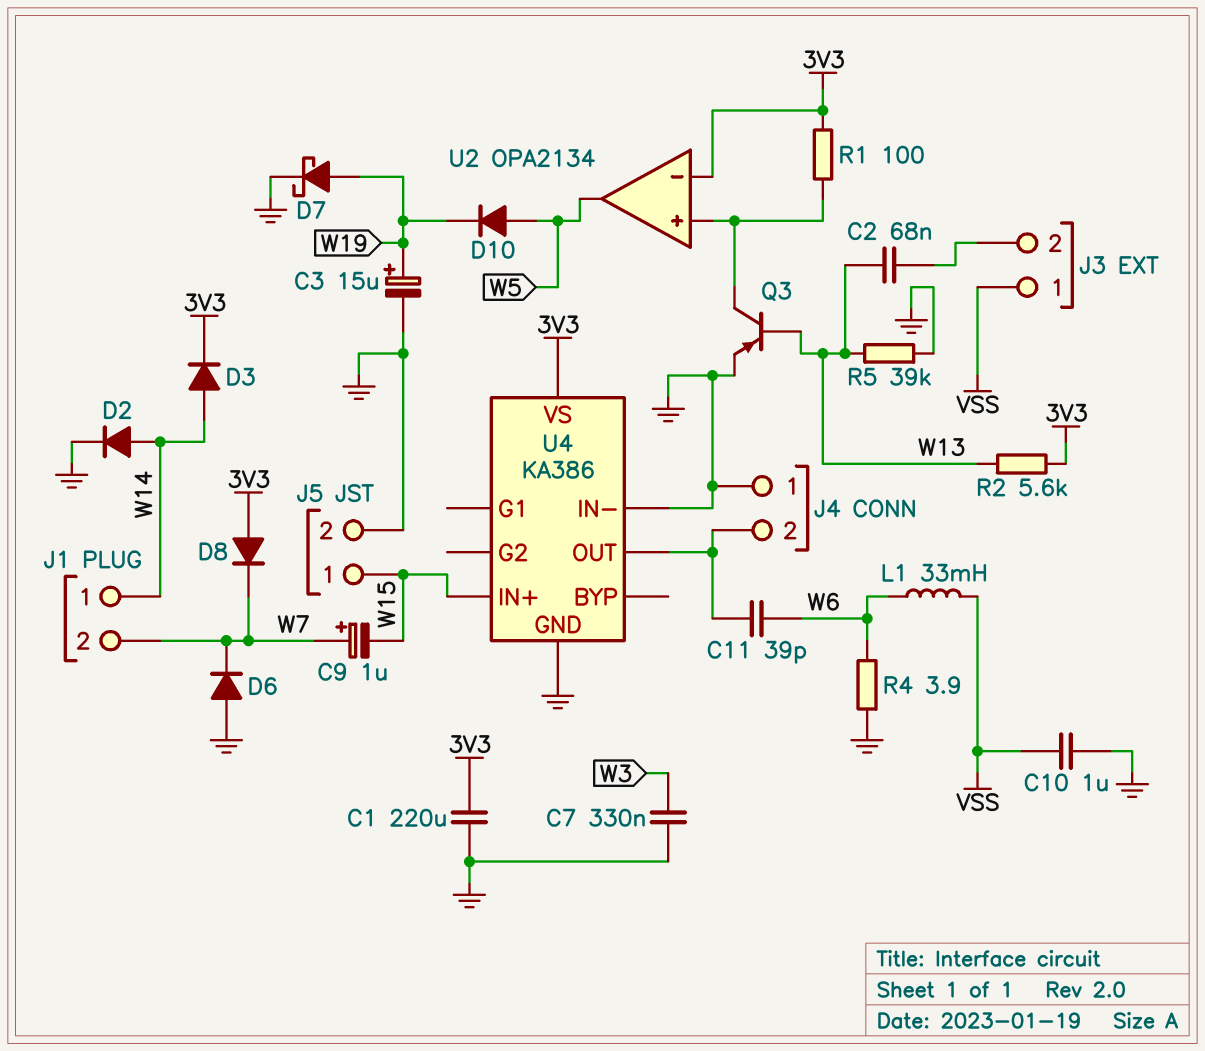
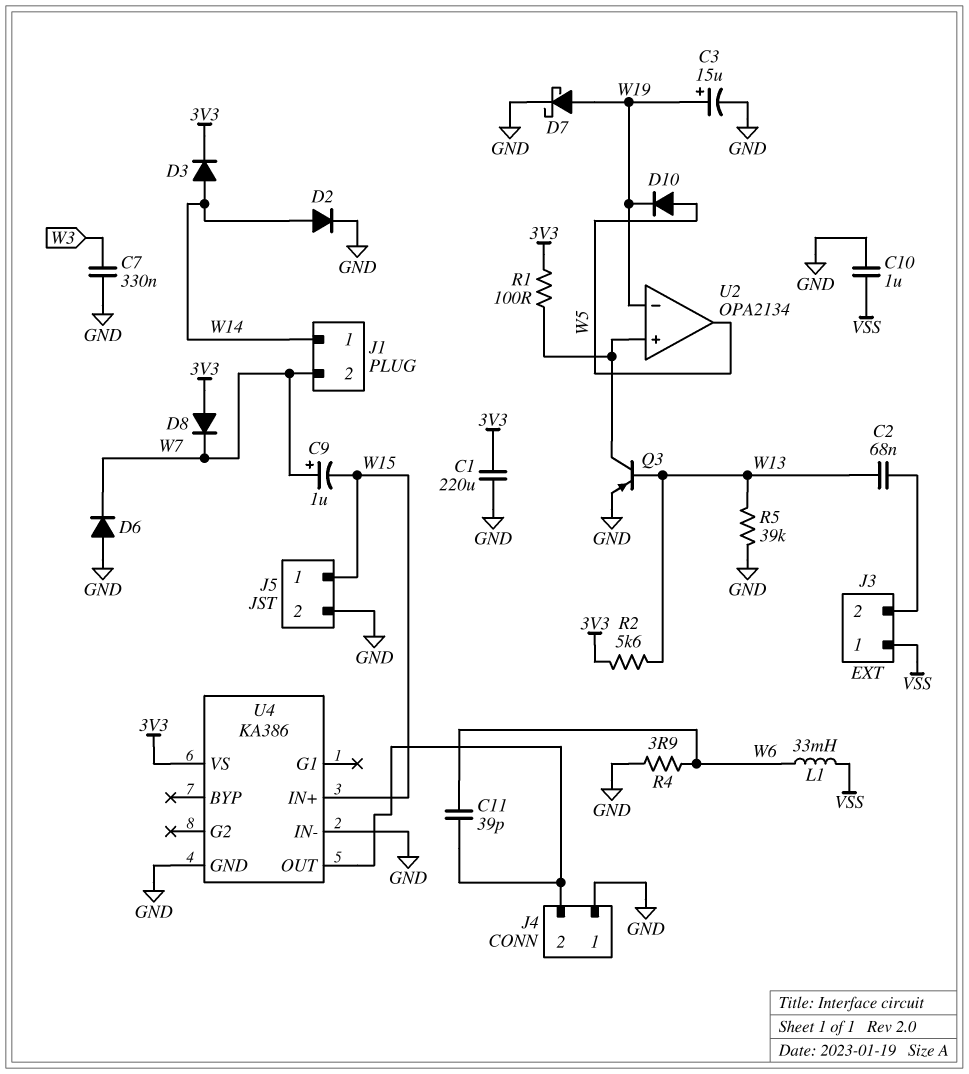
U2 pin in-: 3V3 -> W19

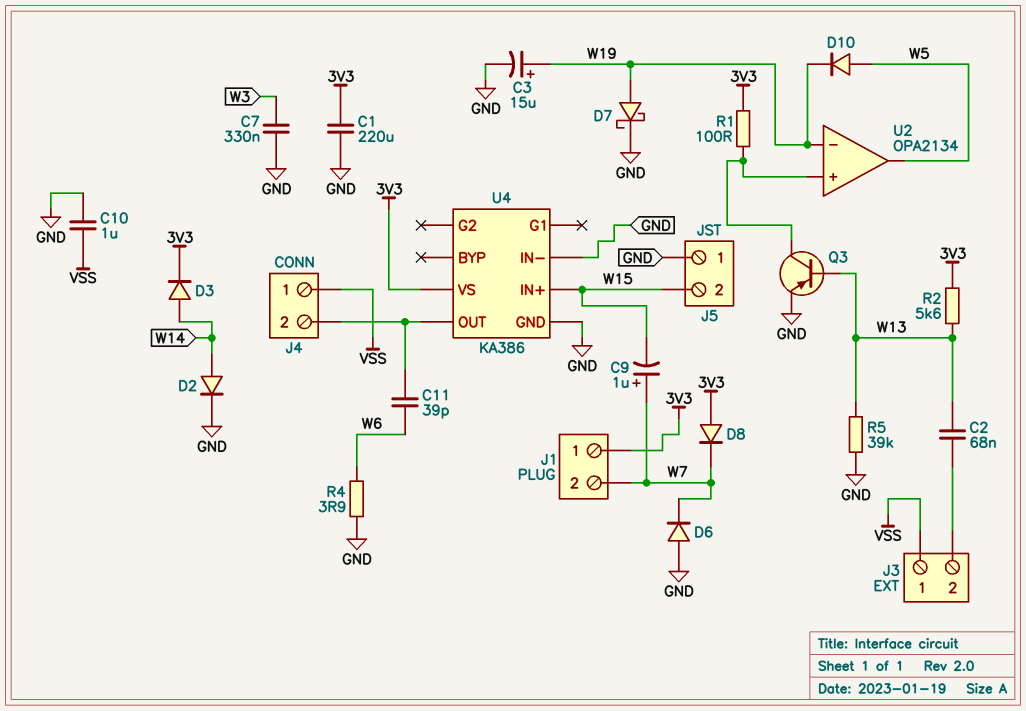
J1 pin 1: W14 -> 3V3
J4 pin 1: GND -> VSS
J5 pin 1: W15 -> GND
J5 pin 2: GND -> W15
L1: 33mH (VSS, W6) -> none

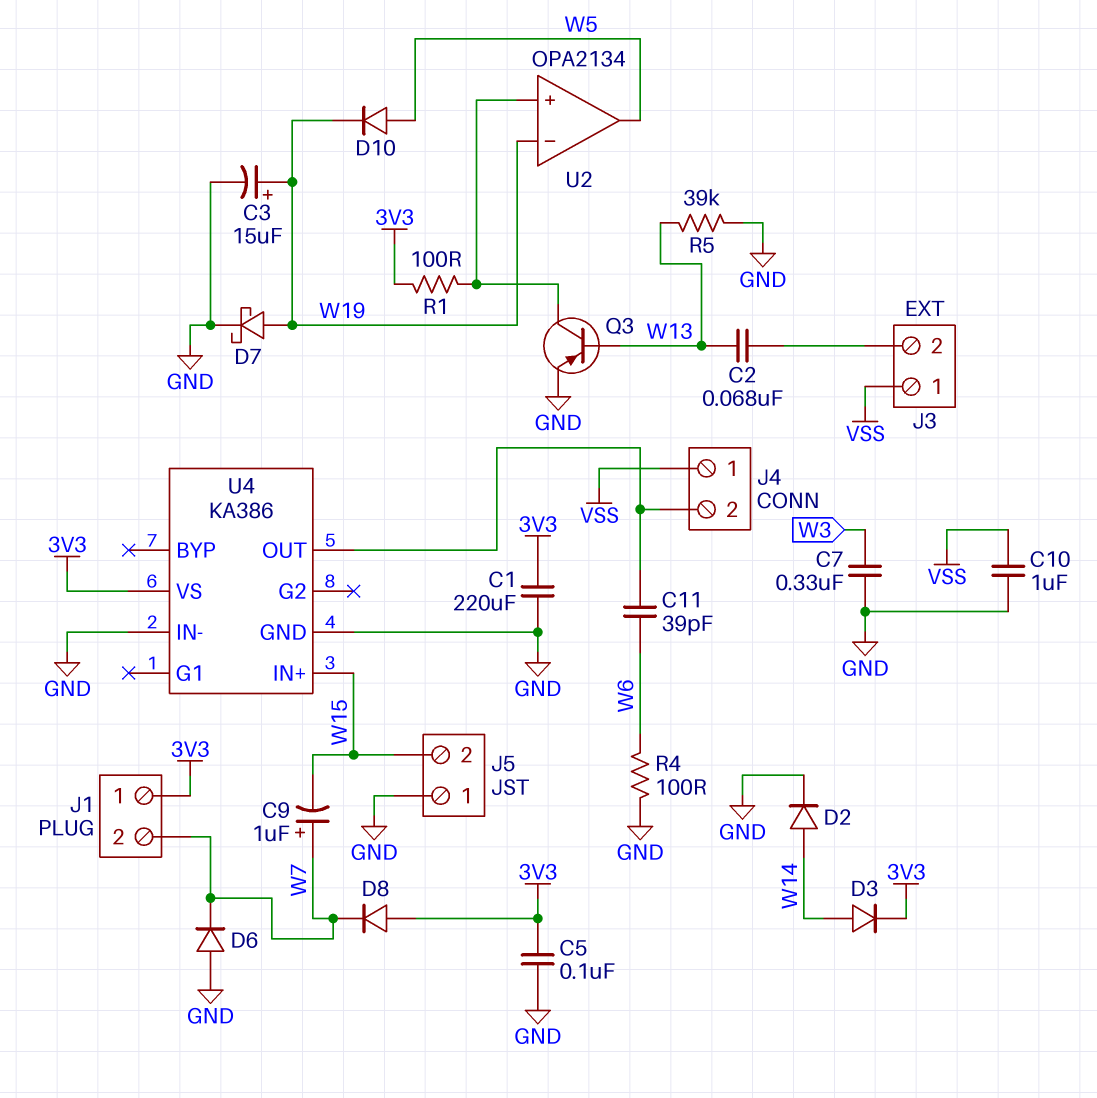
C5: none -> 100nF (3V3, GND)
R2: 5.6k (3V3, W13) -> none
R4: 3.9 (GND, W6) -> 100 (GND, W6)

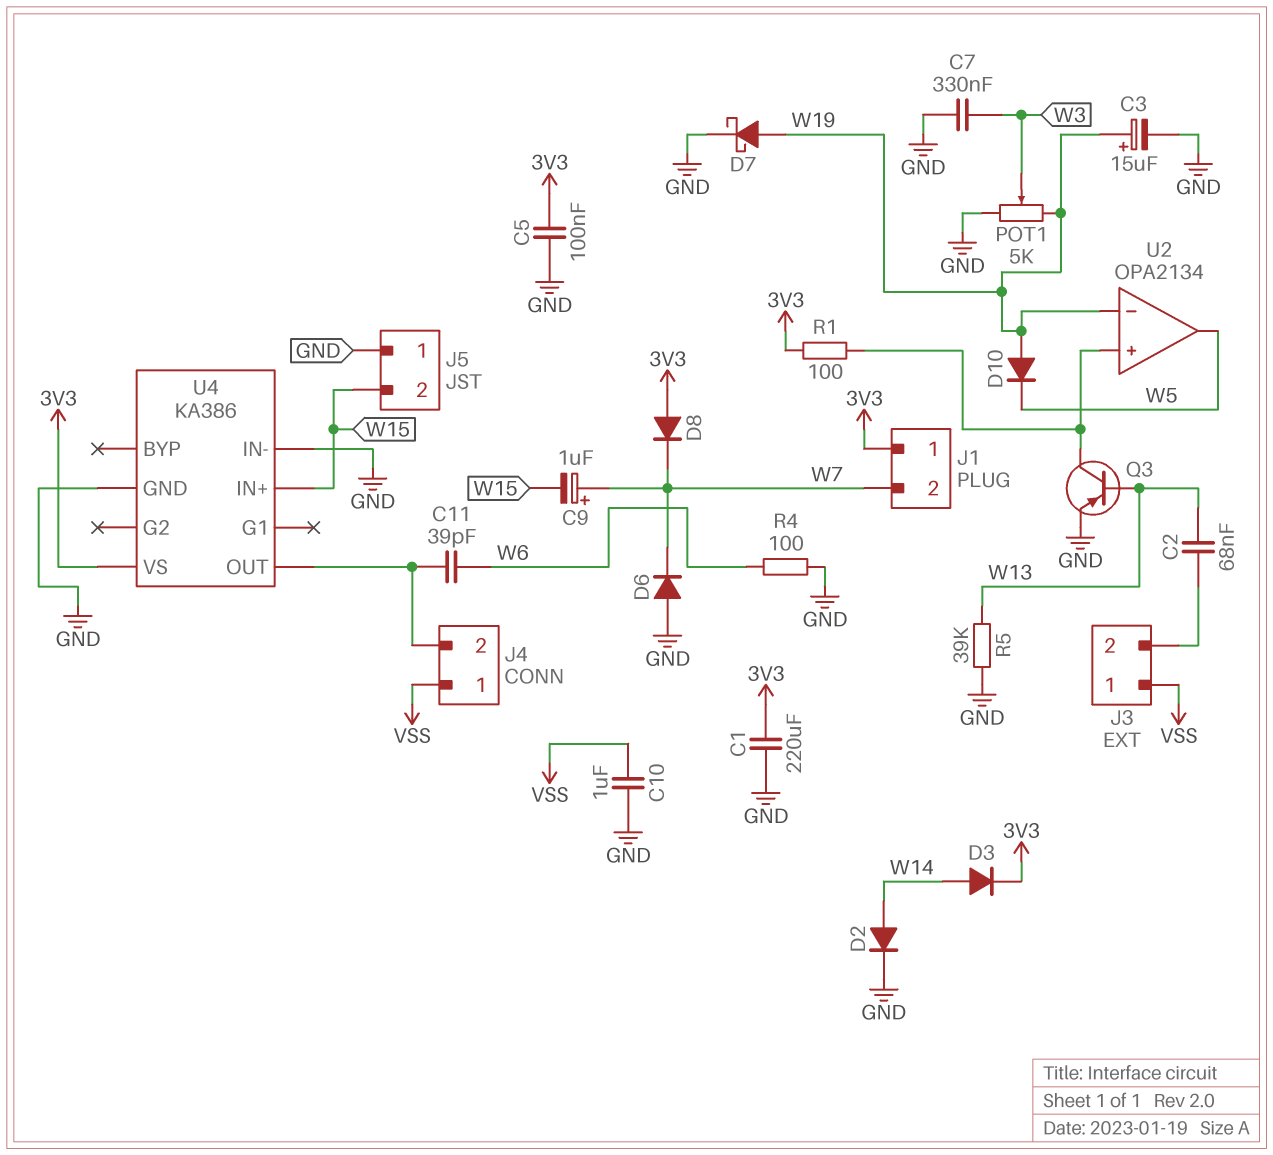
D10: diode (A W5, K W19) -> diode (A W19, K W5)
POT1: none -> 5k (GND, W19, wiper W3)

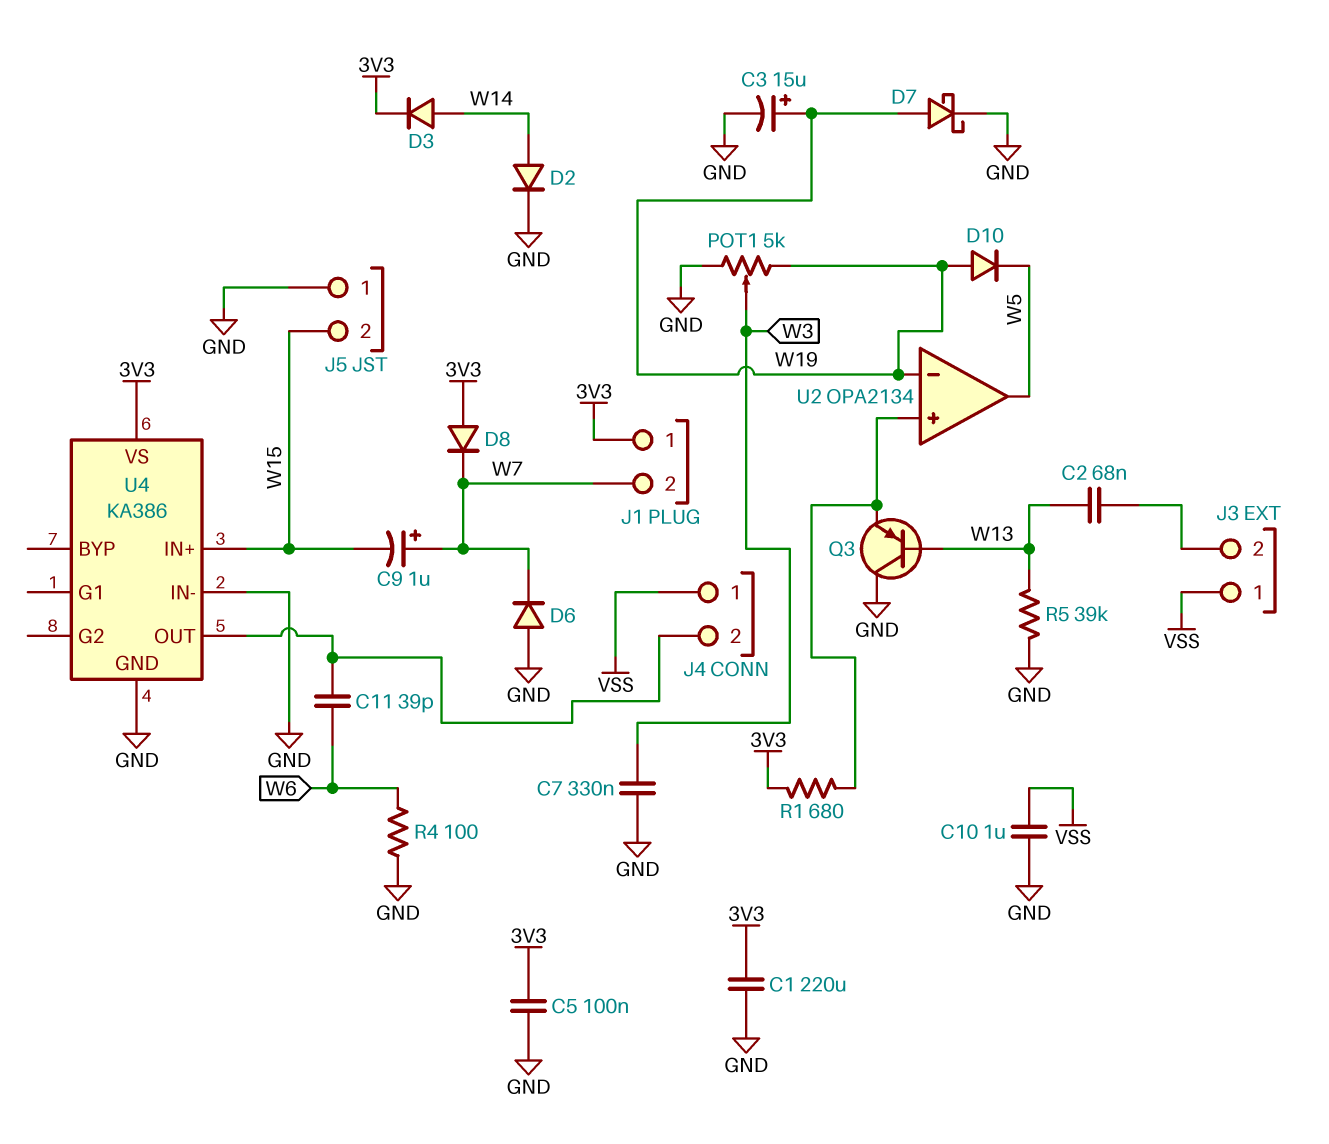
Q3: PNP (B W13, C U2/in+, E GND) -> PNP (B W13, C GND, E U2/in+)
R1: 100 (3V3, U2/in+) -> 680 (3V3, U2/in+)

